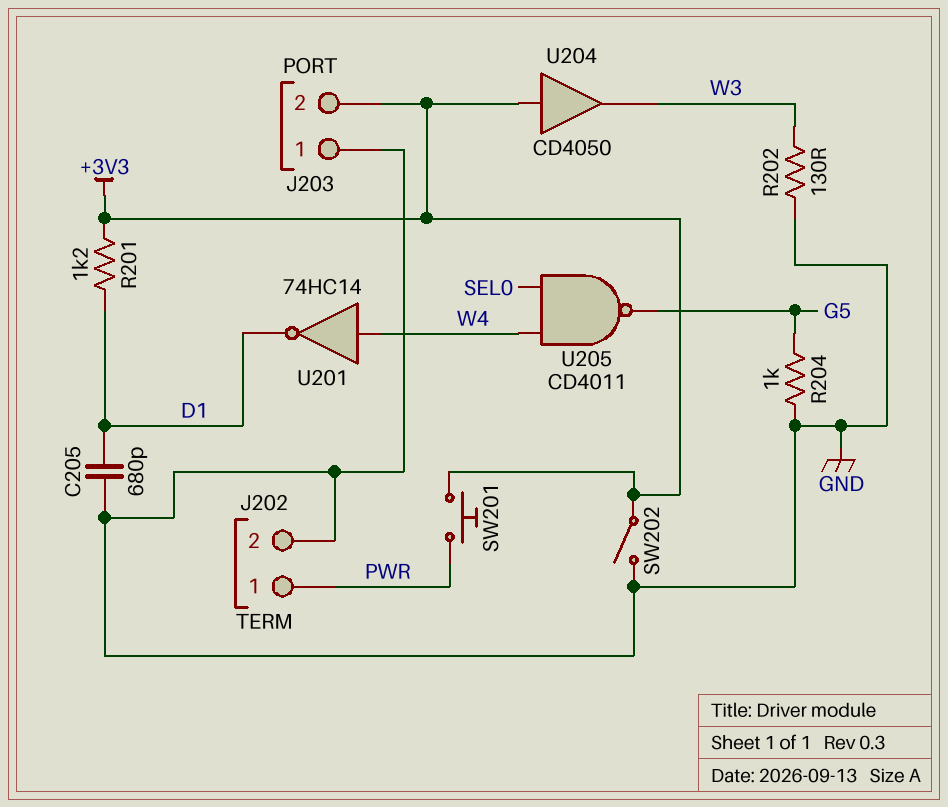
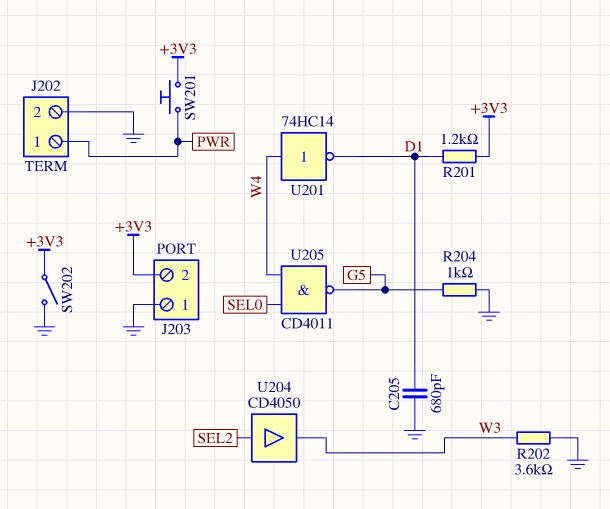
R202: 130 (GND, W3) -> 3.6k (GND, W3)
U204: buffer CD4050 (in +3V3, out W3) -> buffer CD4050 (in SEL2, out W3)

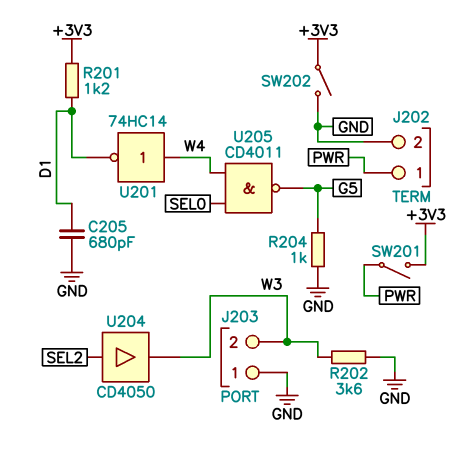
J203 pin 2: +3V3 -> W3
SW201: button (+3V3, PWR) -> switch (+3V3, PWR)

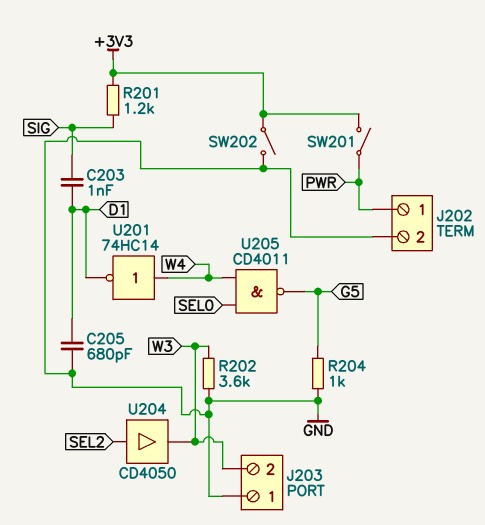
C203: none -> 1nF (D1, SIG)
R201: 1.2k (+3V3, D1) -> 1.2k (+3V3, SIG)

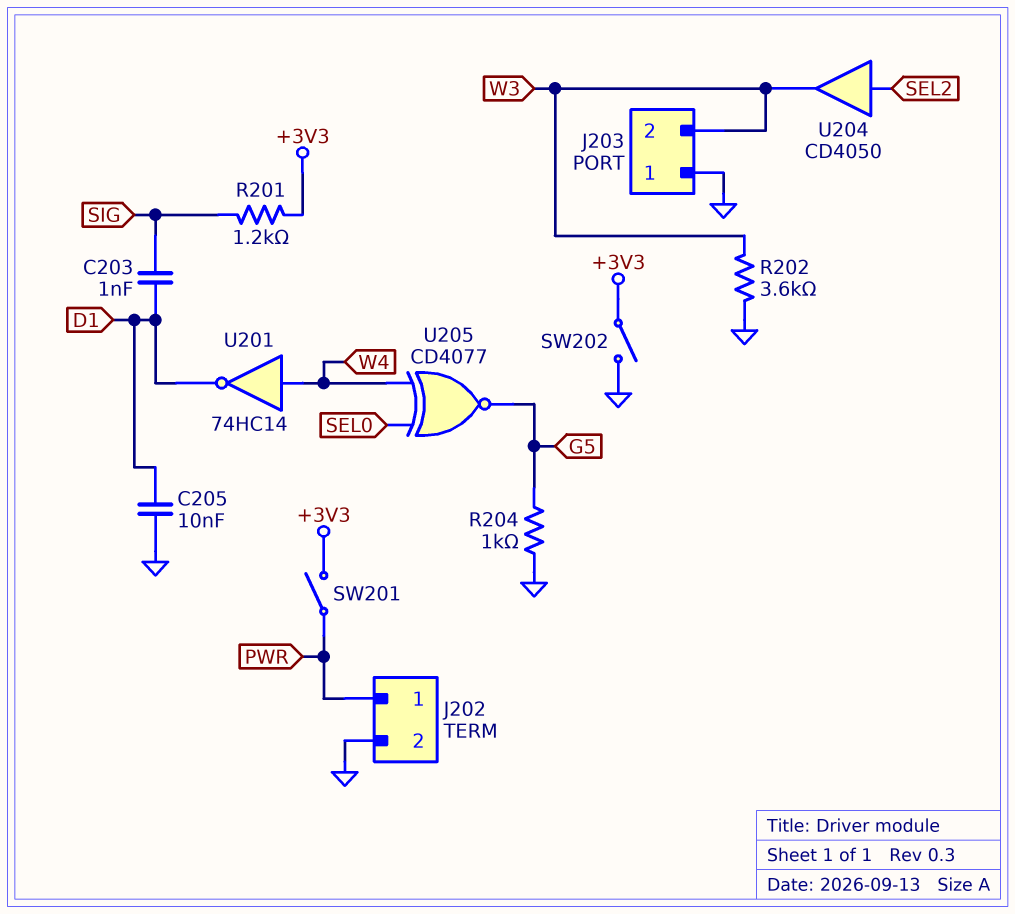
C205: 680pF (D1, GND) -> 10nF (D1, GND)
U205: NAND CD4011 (in SEL0, in W4, out G5) -> XNOR CD4077 (in SEL0, in W4, out G5)

